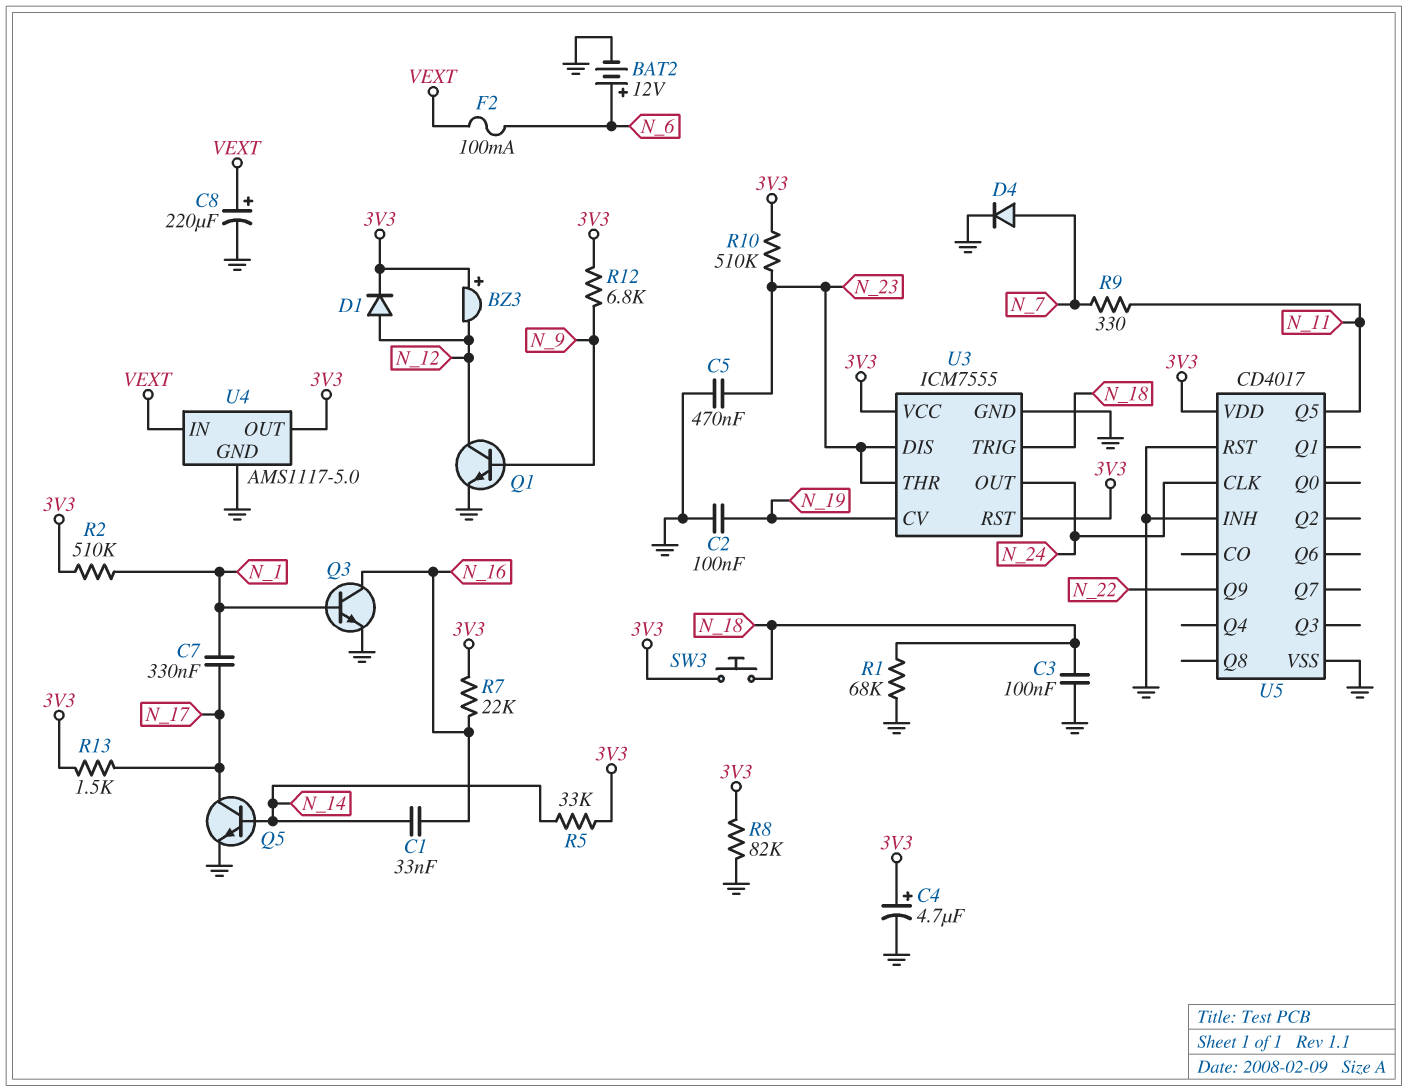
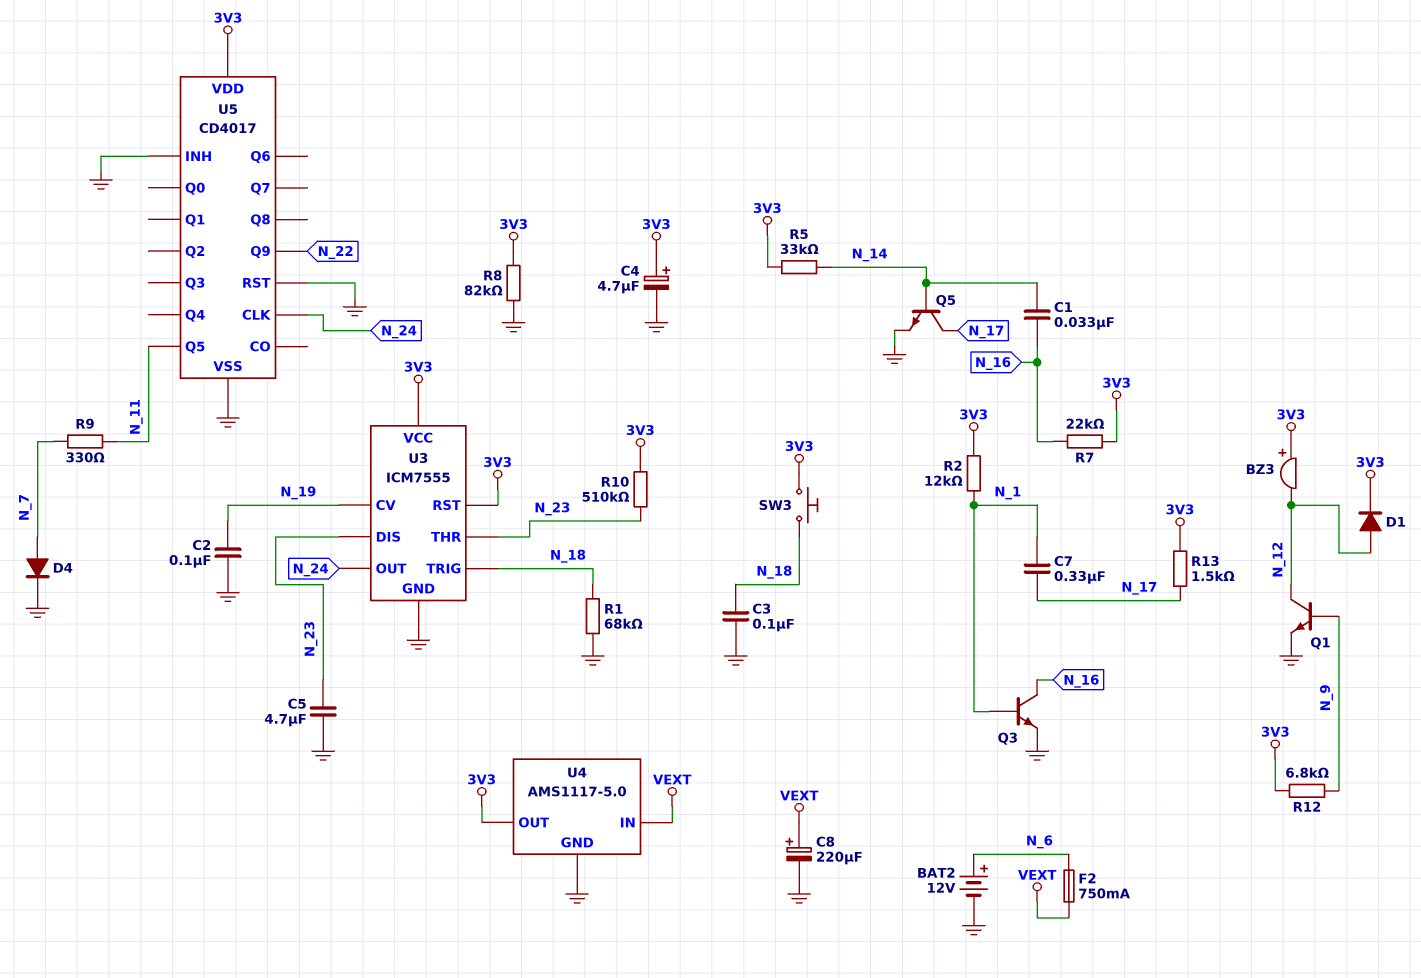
C5: 470nF (GND, N_23) -> 4.7uF (GND, N_23)
F2: 100mA (N_6, VEXT) -> 750mA (N_6, VEXT)
R2: 510k (3V3, N_1) -> 12k (3V3, N_1)

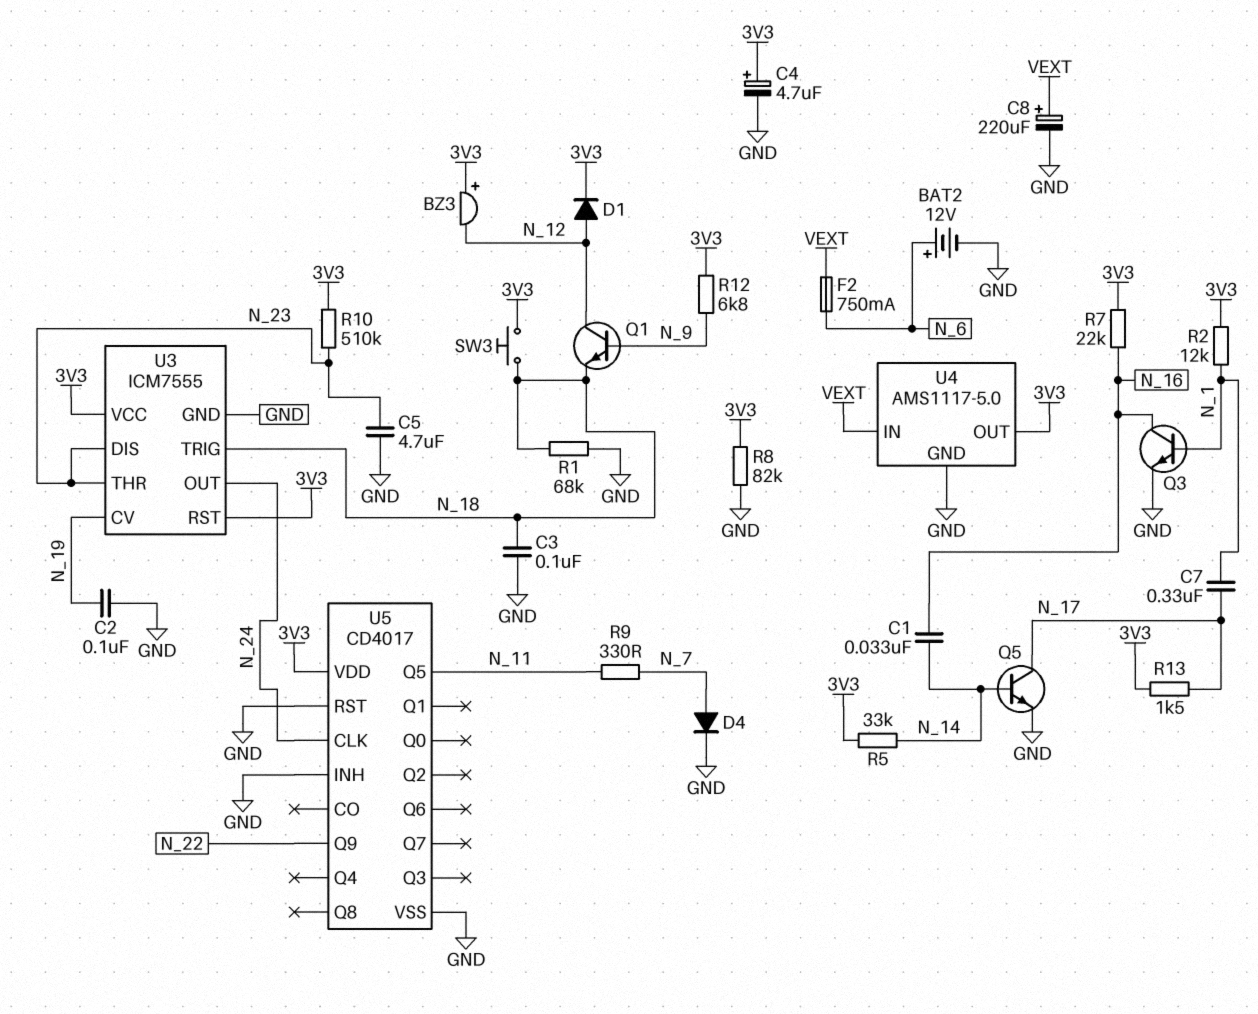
Q1: NPN (B N_9, C N_12, E GND) -> NPN (B N_9, C N_12, E N_18)

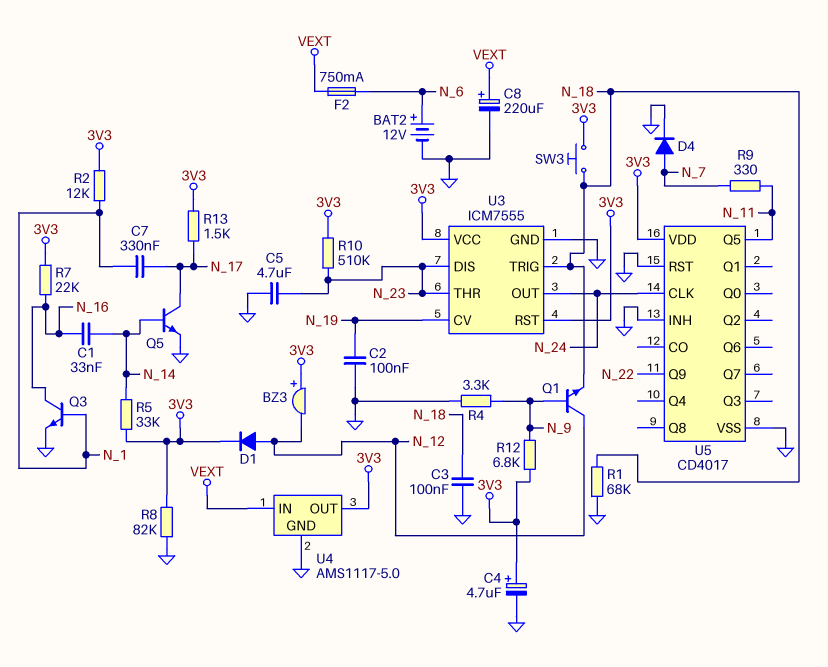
R4: none -> 3.3k (GND, N_9)

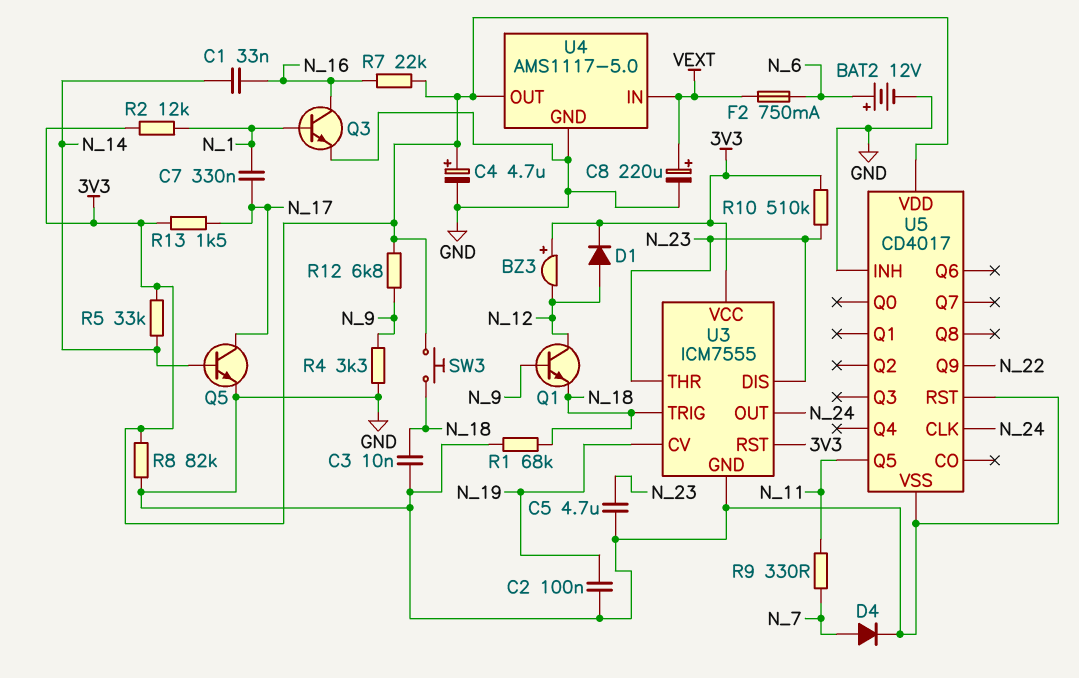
C3: 100nF (GND, N_18) -> 10nF (GND, N_18)

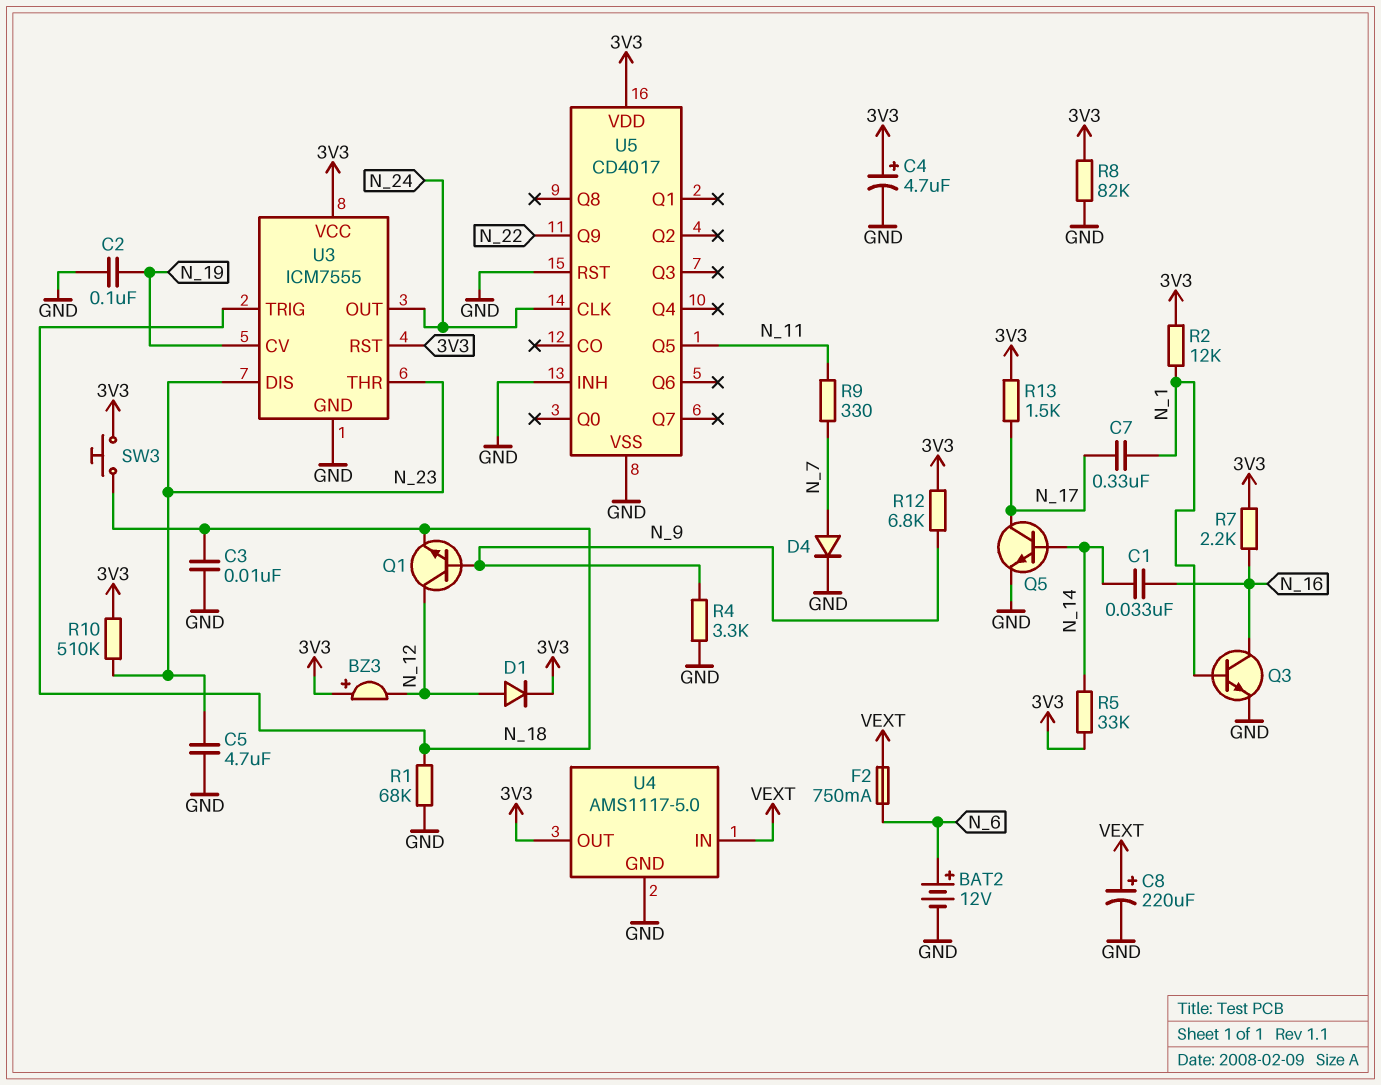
R7: 22k (3V3, N_16) -> 2.2k (3V3, N_16)

